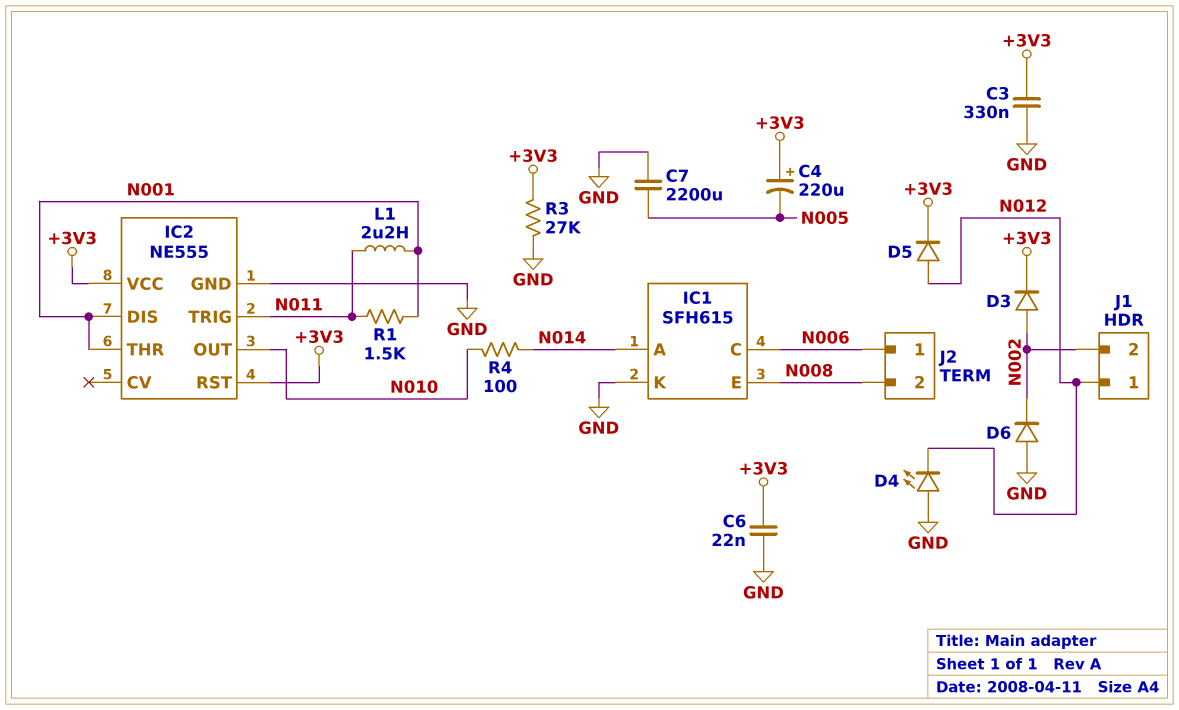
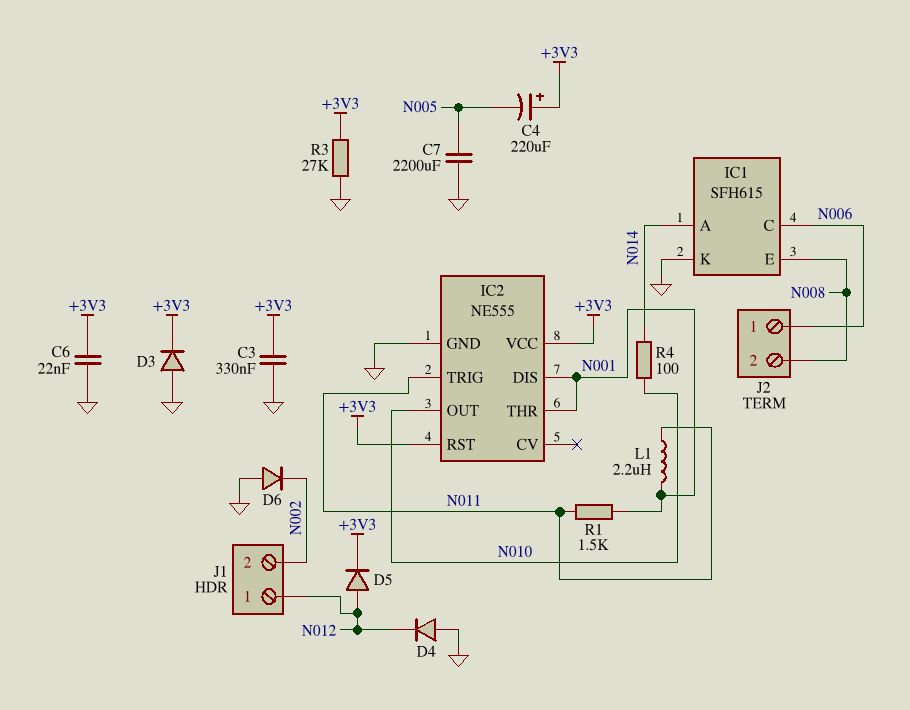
D3: diode (A N002, K +3V3) -> diode (A GND, K +3V3)
D4: LED (A GND, K N012) -> diode (A GND, K N012)

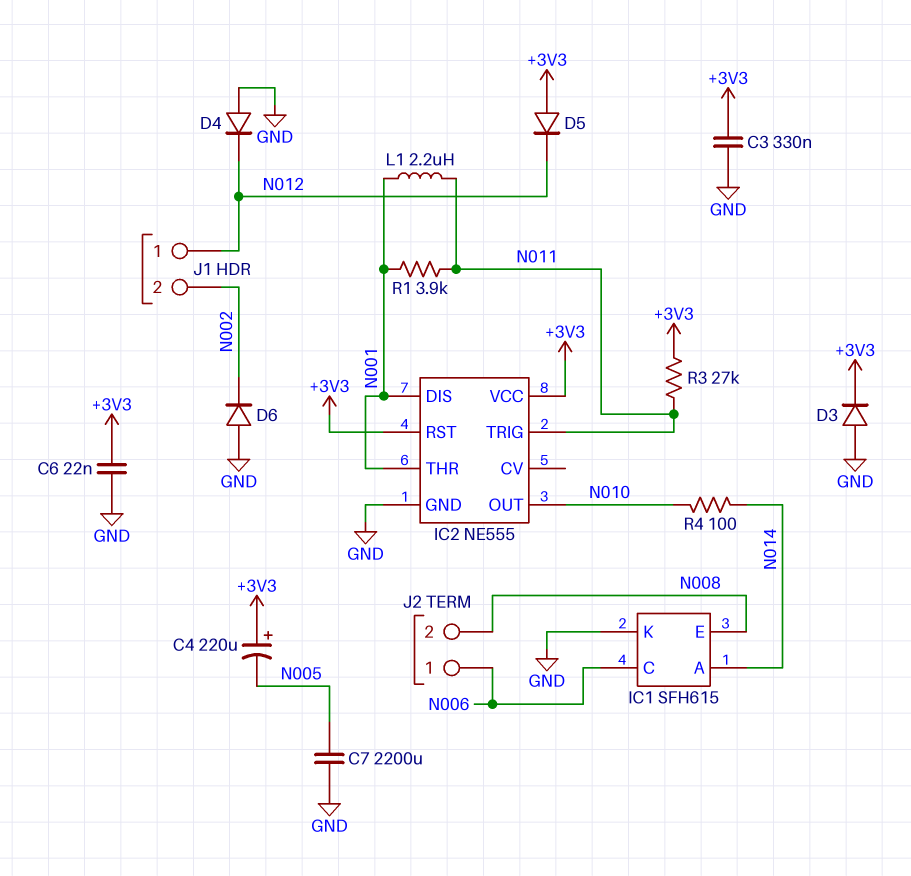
D5: diode (A N012, K +3V3) -> diode (A +3V3, K N012)
R1: 1.5k (N001, N011) -> 3.9k (N001, N011)
R3: 27k (+3V3, GND) -> 27k (+3V3, N011)

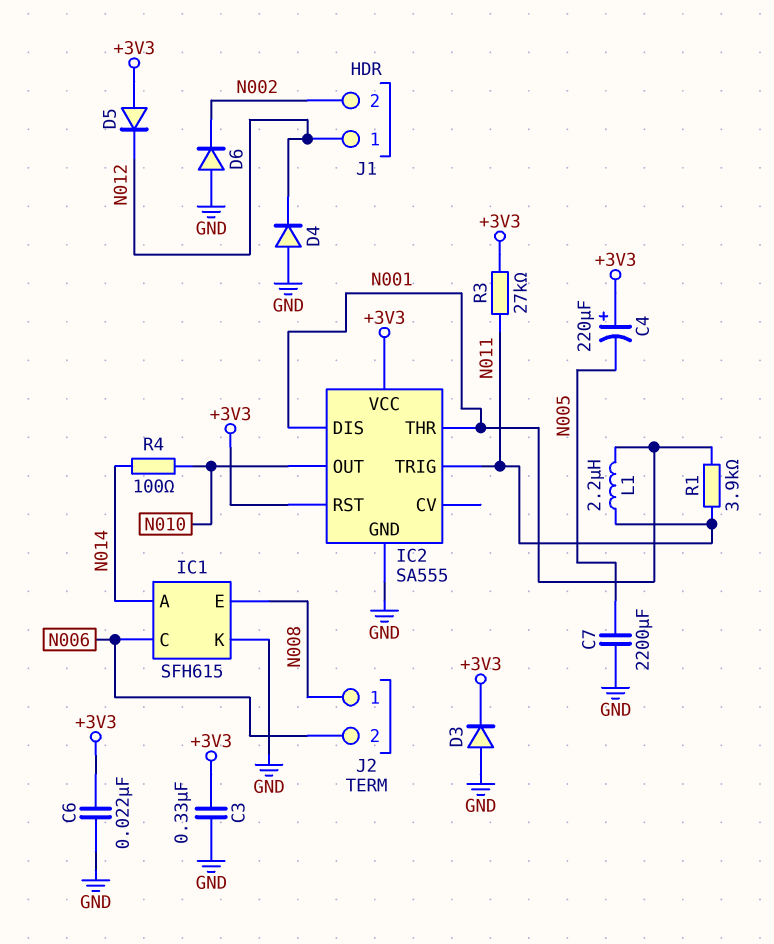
IC2: NE555 -> SA555
J2 pin 1: N006 -> N008
J2 pin 2: N008 -> N006

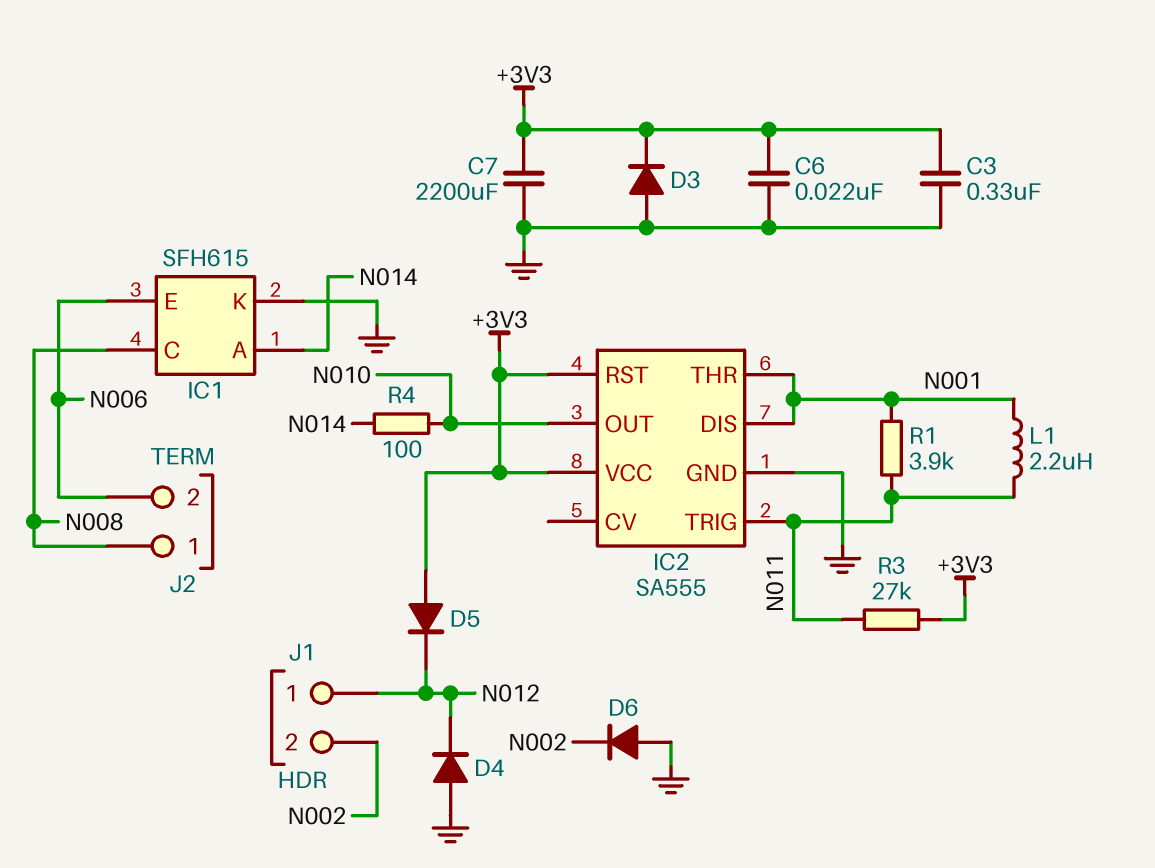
C4: 220uF (plus +3V3, minus N005) -> none
C7: 2200uF (GND, N005) -> 2200uF (+3V3, GND)
IC1 pin C: N006 -> N008
IC1 pin E: N008 -> N006

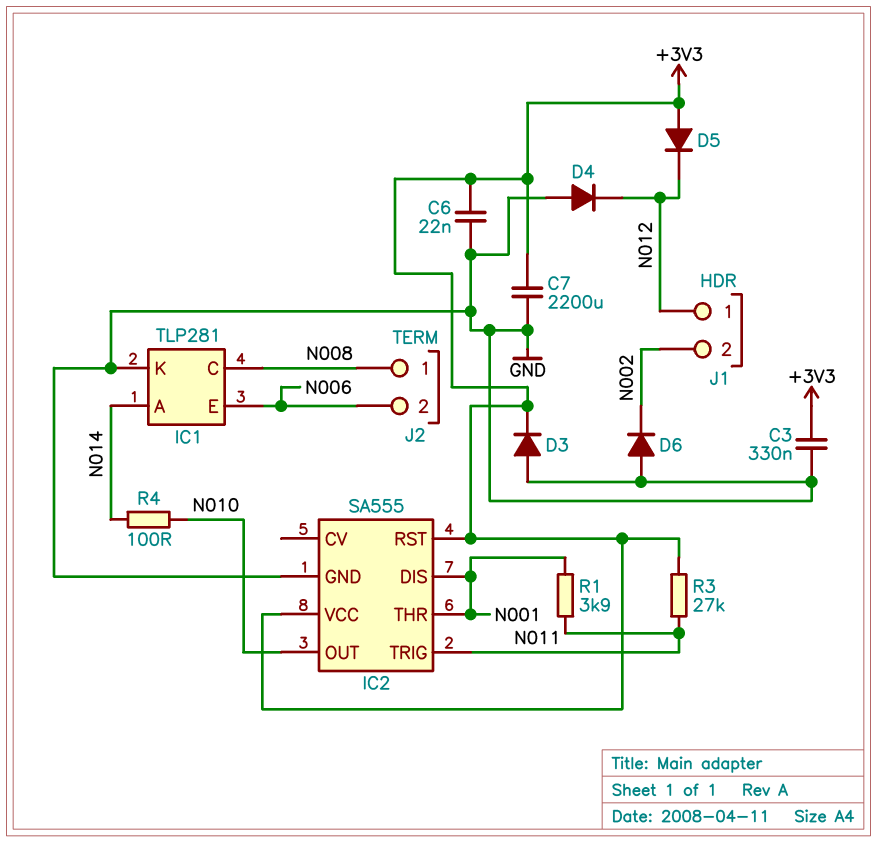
IC1: SFH615 -> TLP281
L1: 2.2uH (N001, N011) -> none

